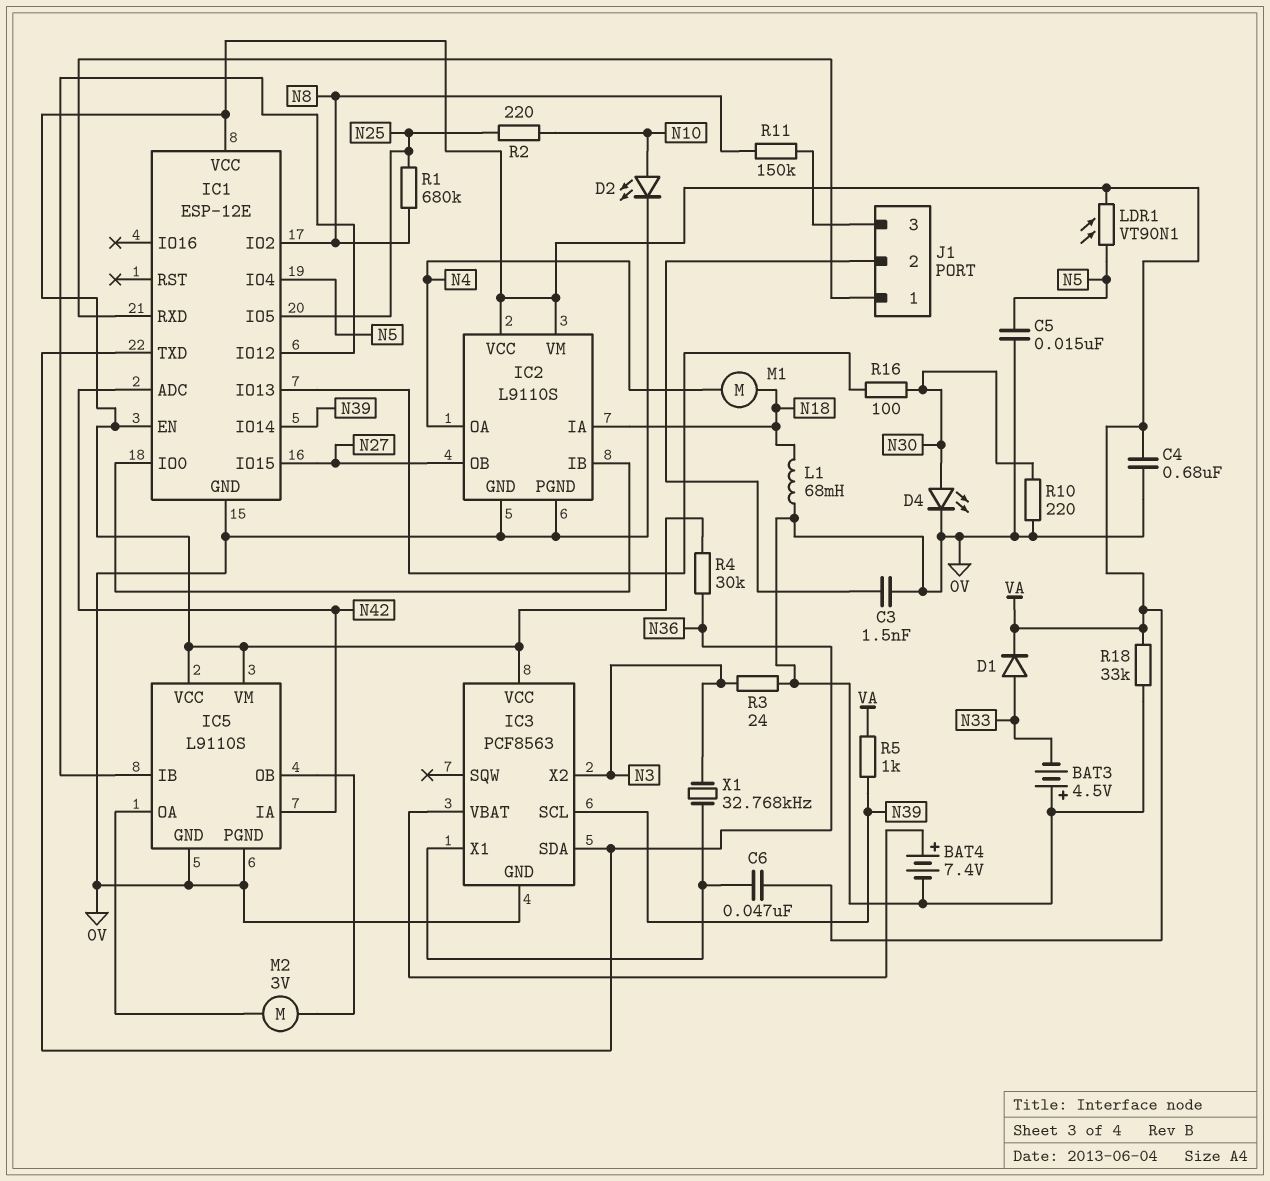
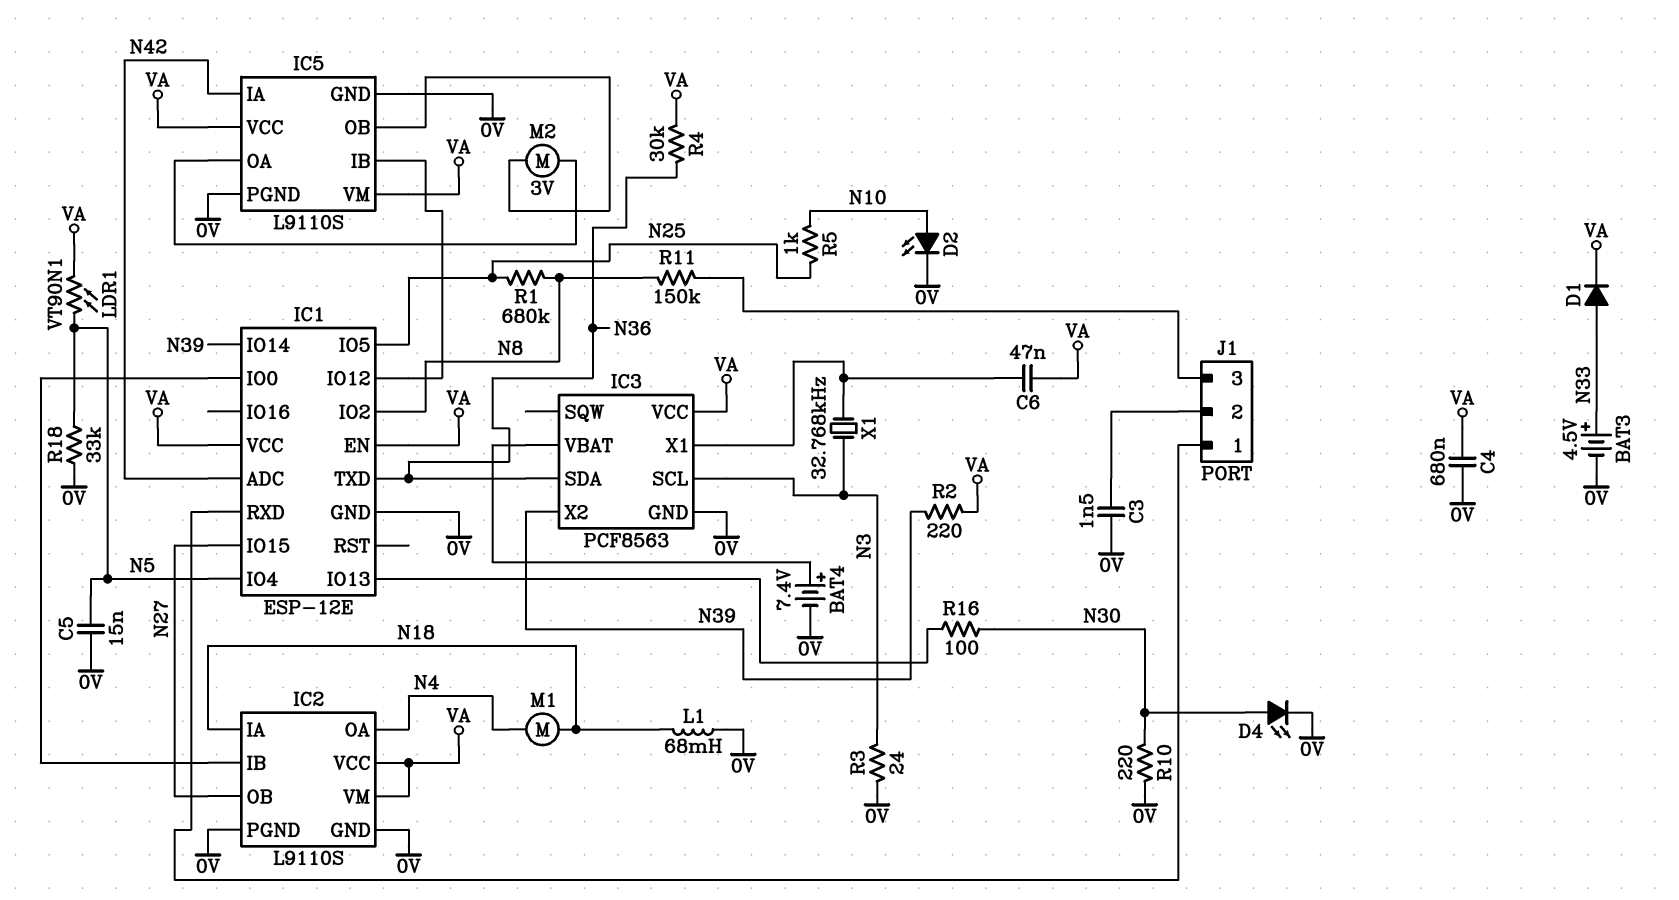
BAT3: 4.5V (plus 0V, minus N33) -> 4.5V (plus N33, minus 0V)
IC3 pin SCL: N39 -> N3
IC3 pin X2: N3 -> N39
R2: 220 (N10, N25) -> 220 (N39, VA)
R5: 1k (N39, VA) -> 1k (N10, N25)
R18: 33k (0V, VA) -> 33k (0V, N5)

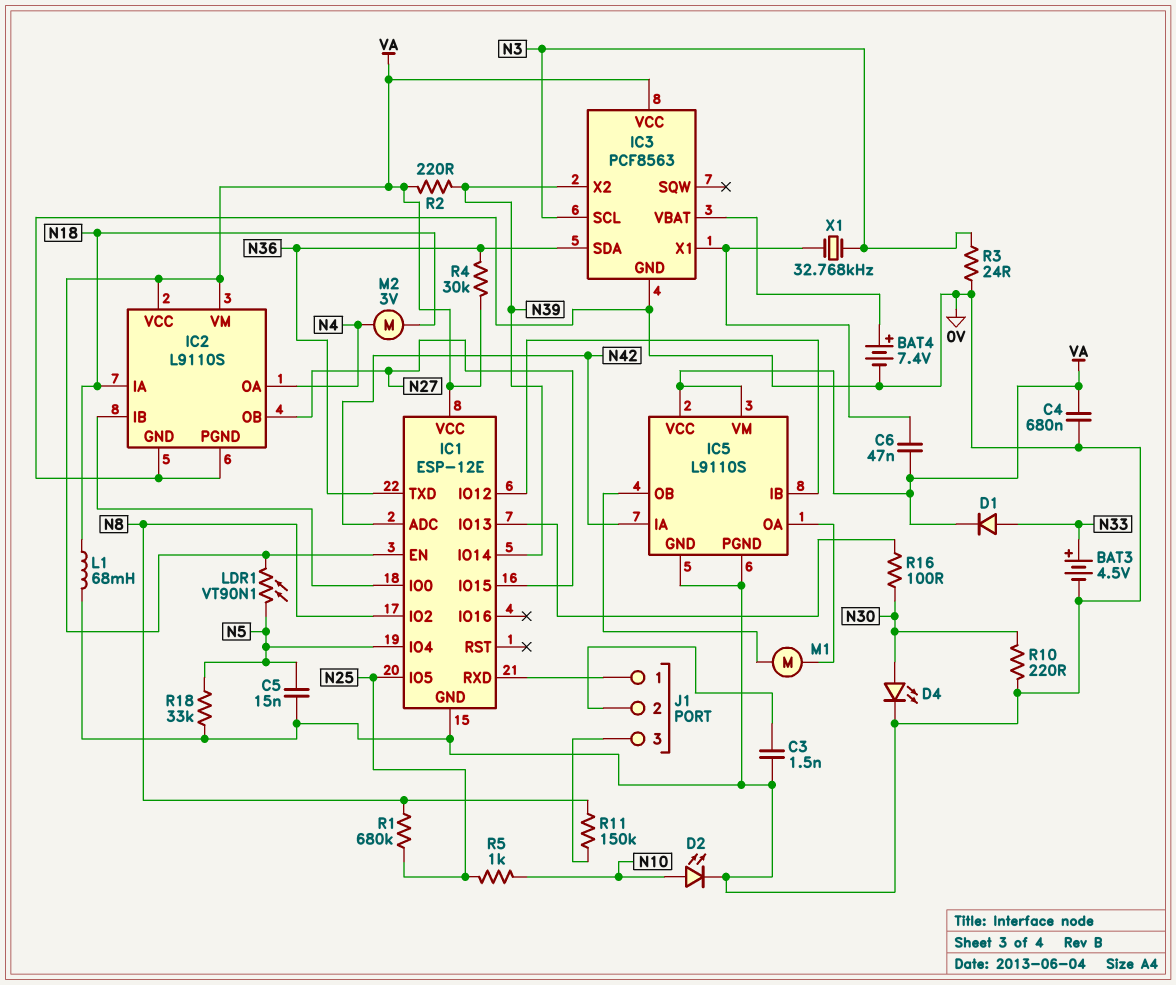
M1: motor (N4, N18) -> motor (IC5/OA, IC5/OB)
M2: motor 3V (IC5/OA, IC5/OB) -> motor 3V (N4, N18)

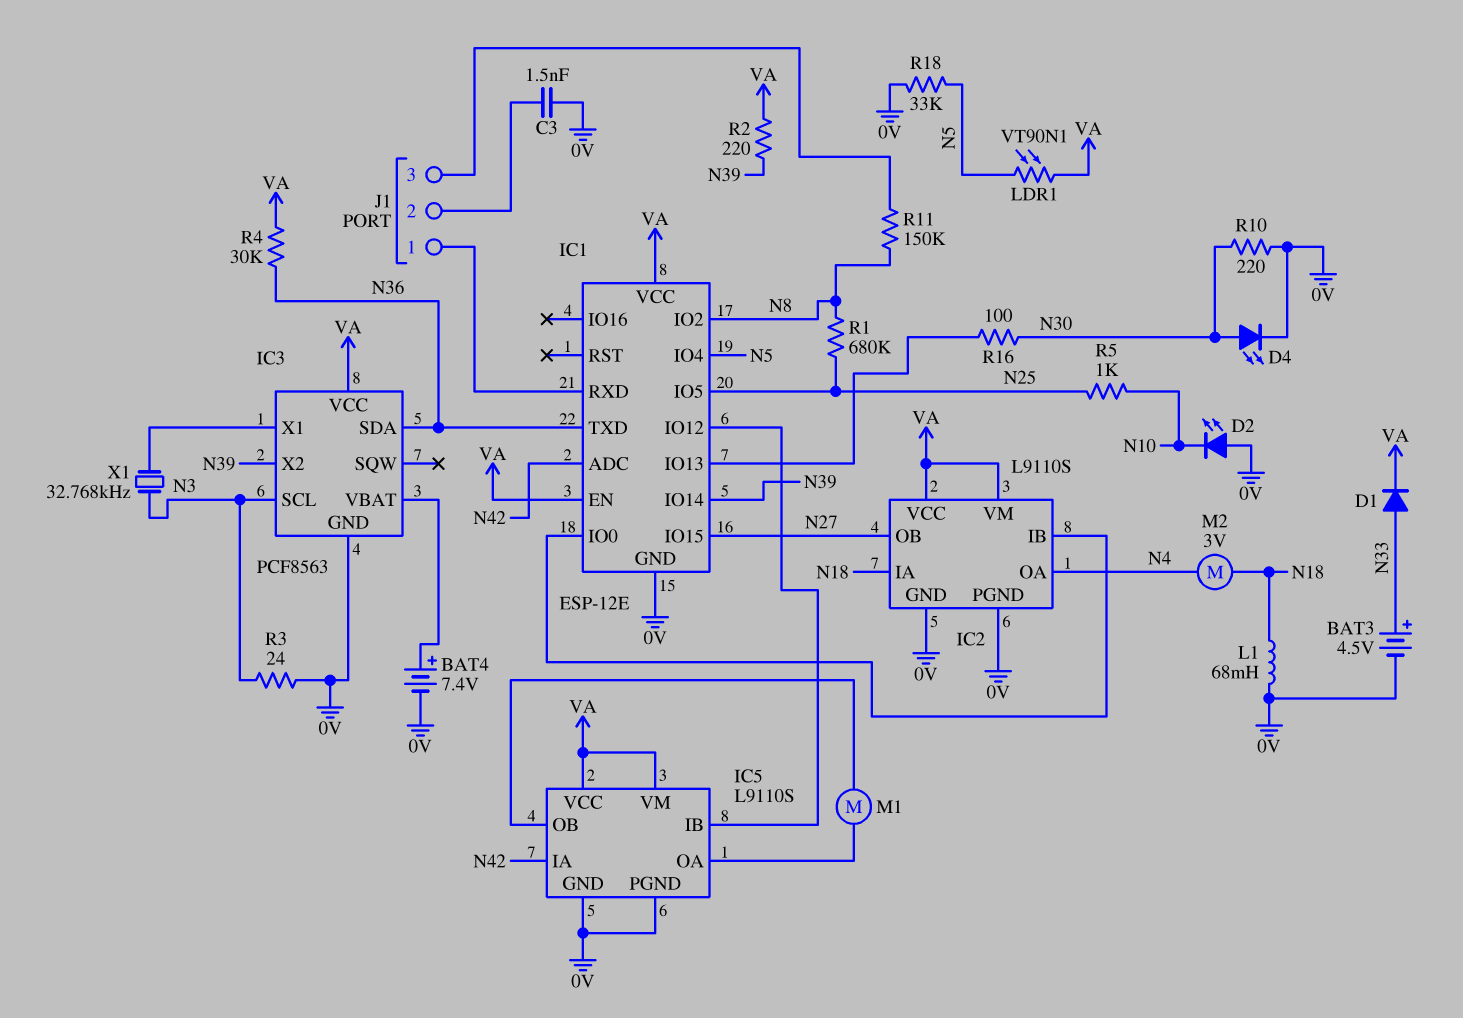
C4: 680nF (0V, VA) -> none
C5: 15nF (0V, N5) -> none
C6: 47nF (IC3/X1, VA) -> none
D2: LED (A N10, K 0V) -> LED (A 0V, K N10)

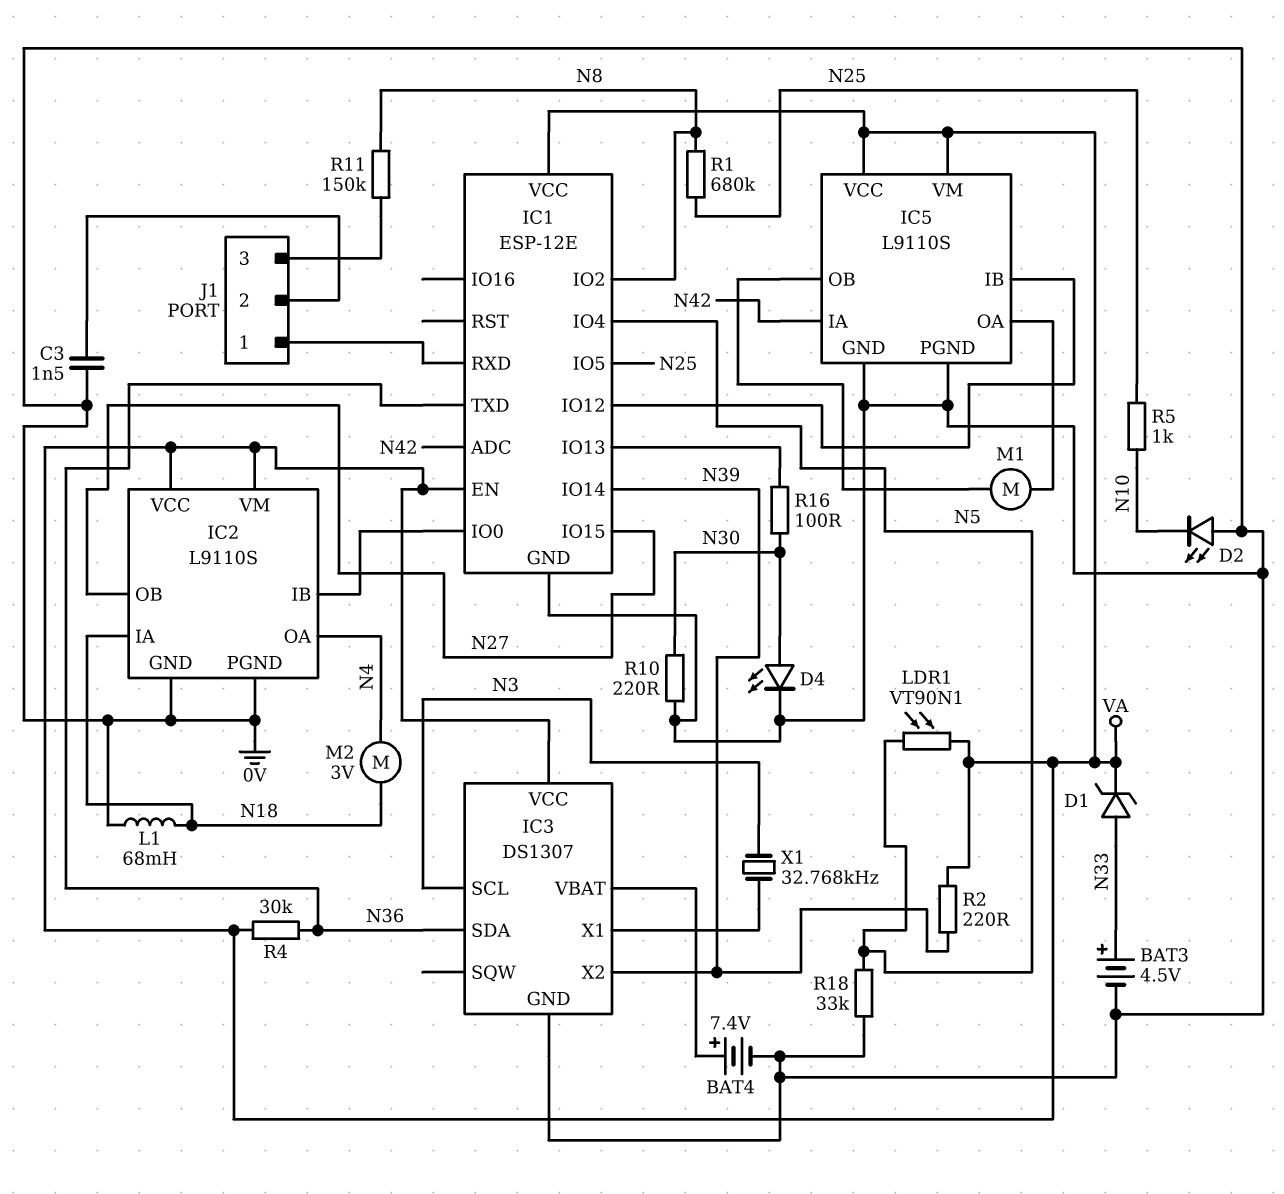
D1: diode (A N33, K VA) -> zener (A N33, K VA)
IC3: PCF8563 -> DS1307
R3: 24 (0V, N3) -> none

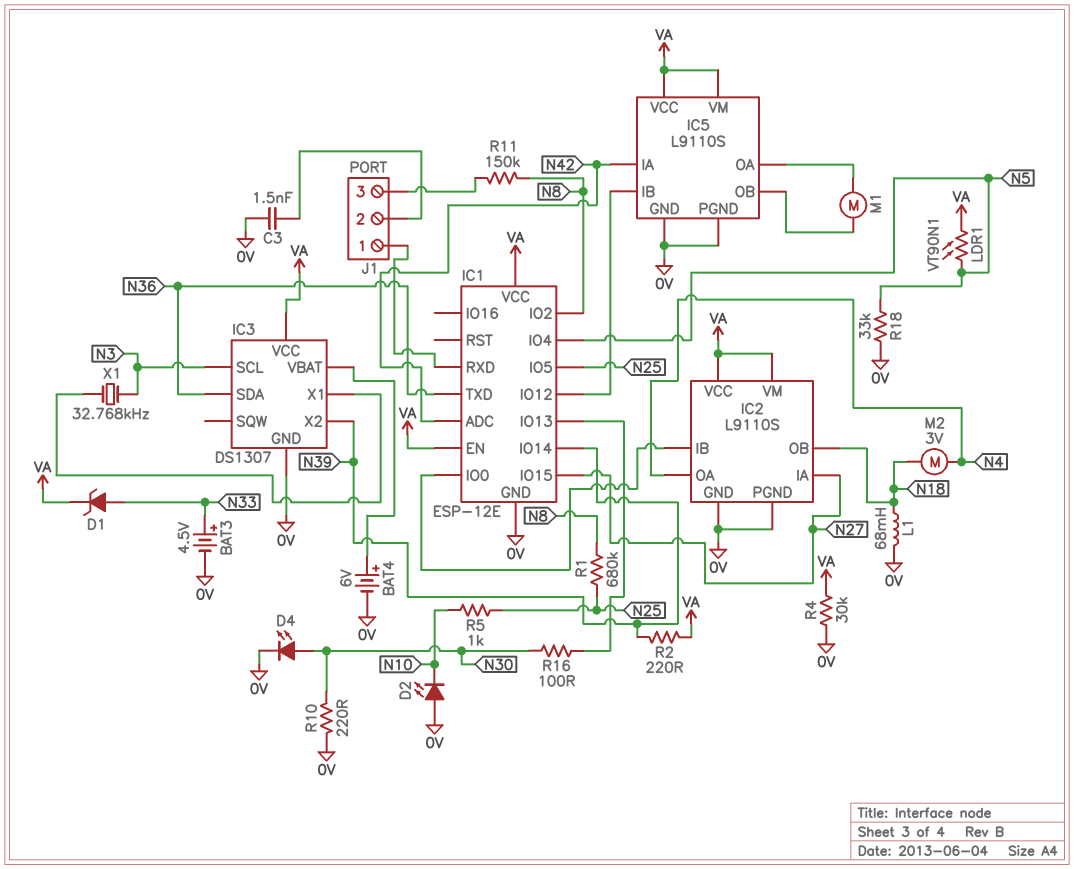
BAT4: 7.4V (plus IC3/VBAT, minus 0V) -> 6V (plus IC3/VBAT, minus 0V)
IC2 pin IA: N18 -> N27
IC2 pin OB: N27 -> N18
R4: 30k (N36, VA) -> 30k (0V, VA)

